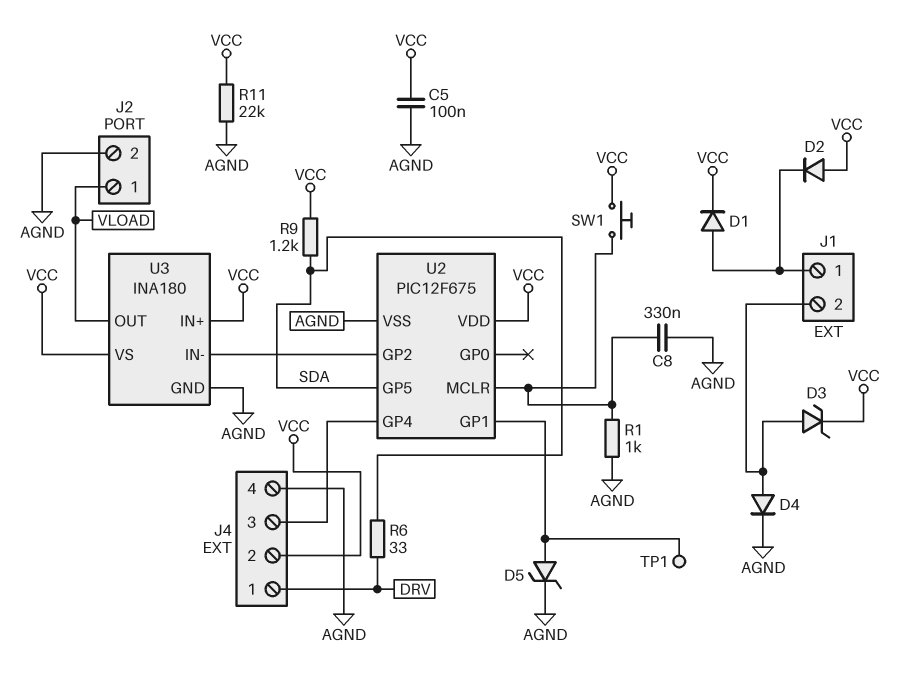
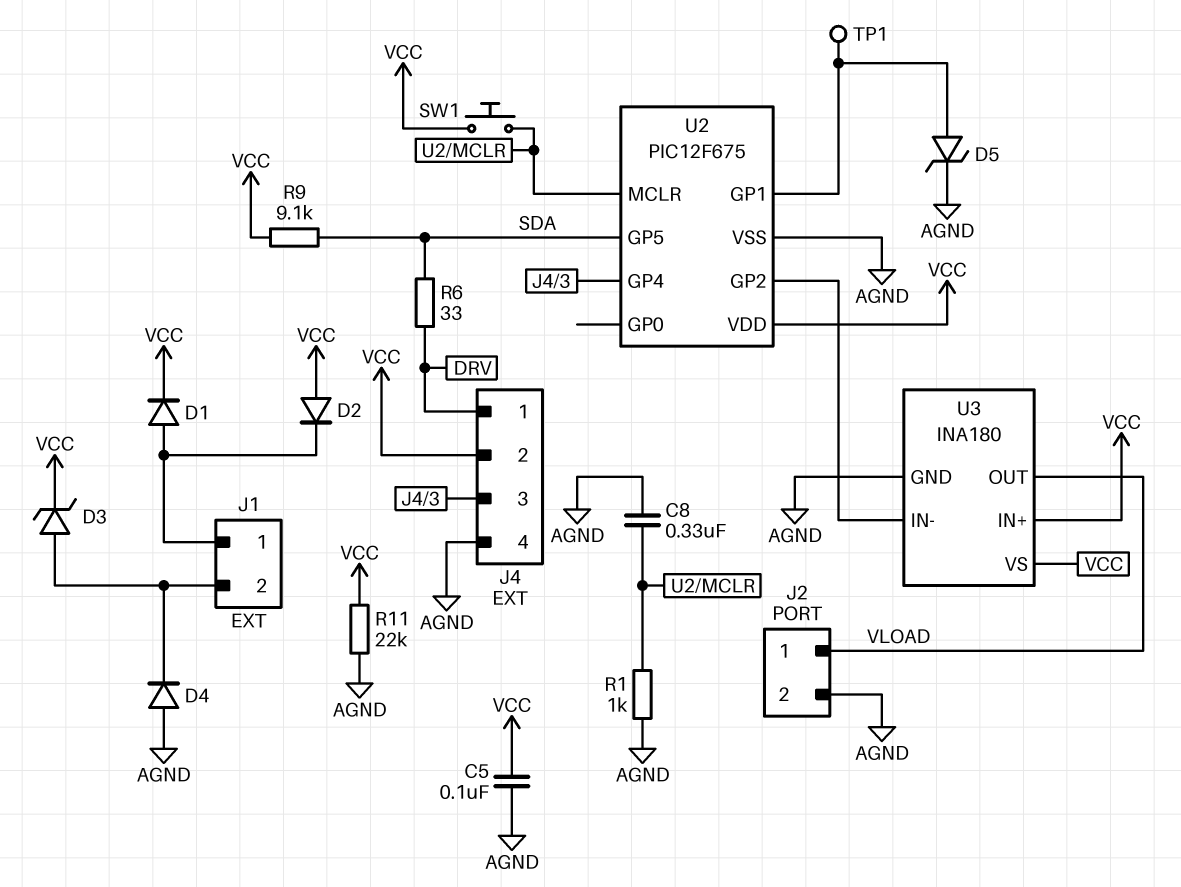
D4: diode (A J1/2, K AGND) -> diode (A AGND, K J1/2)
R9: 1.2k (SDA, VCC) -> 9.1k (SDA, VCC)

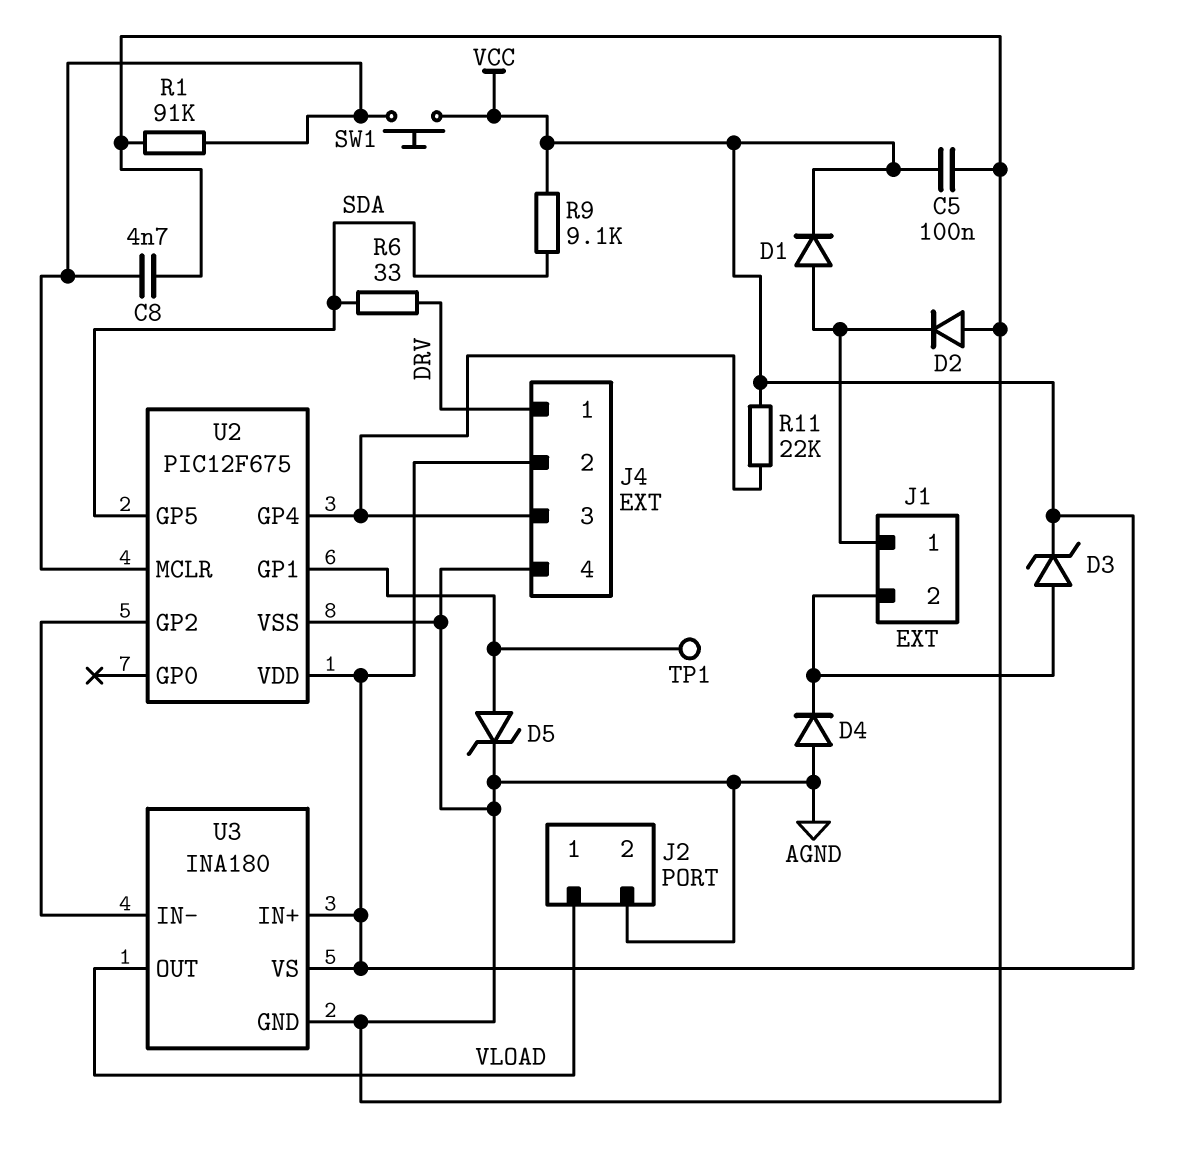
C8: 330nF (AGND, U2/MCLR) -> 4.7nF (AGND, U2/MCLR)
D2: diode (A VCC, K J1/1) -> diode (A AGND, K J1/1)
R1: 1k (AGND, U2/MCLR) -> 91k (AGND, U2/MCLR)
R11: 22k (AGND, VCC) -> 22k (J4/3, VCC)

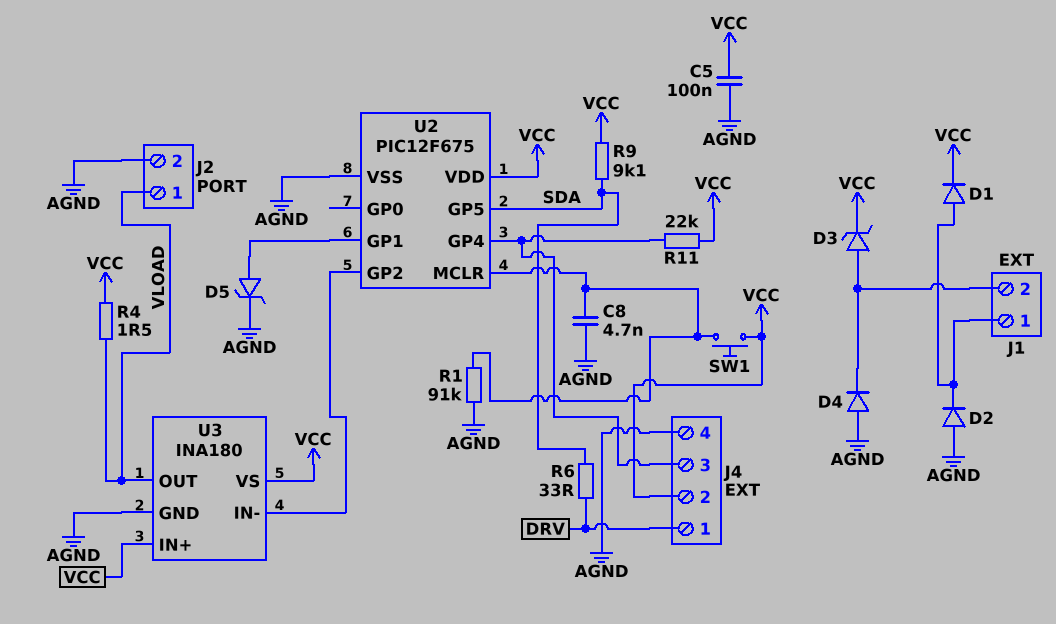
R4: none -> 1.5 (VCC, VLOAD)
TP1: test point (U2/GP1) -> none

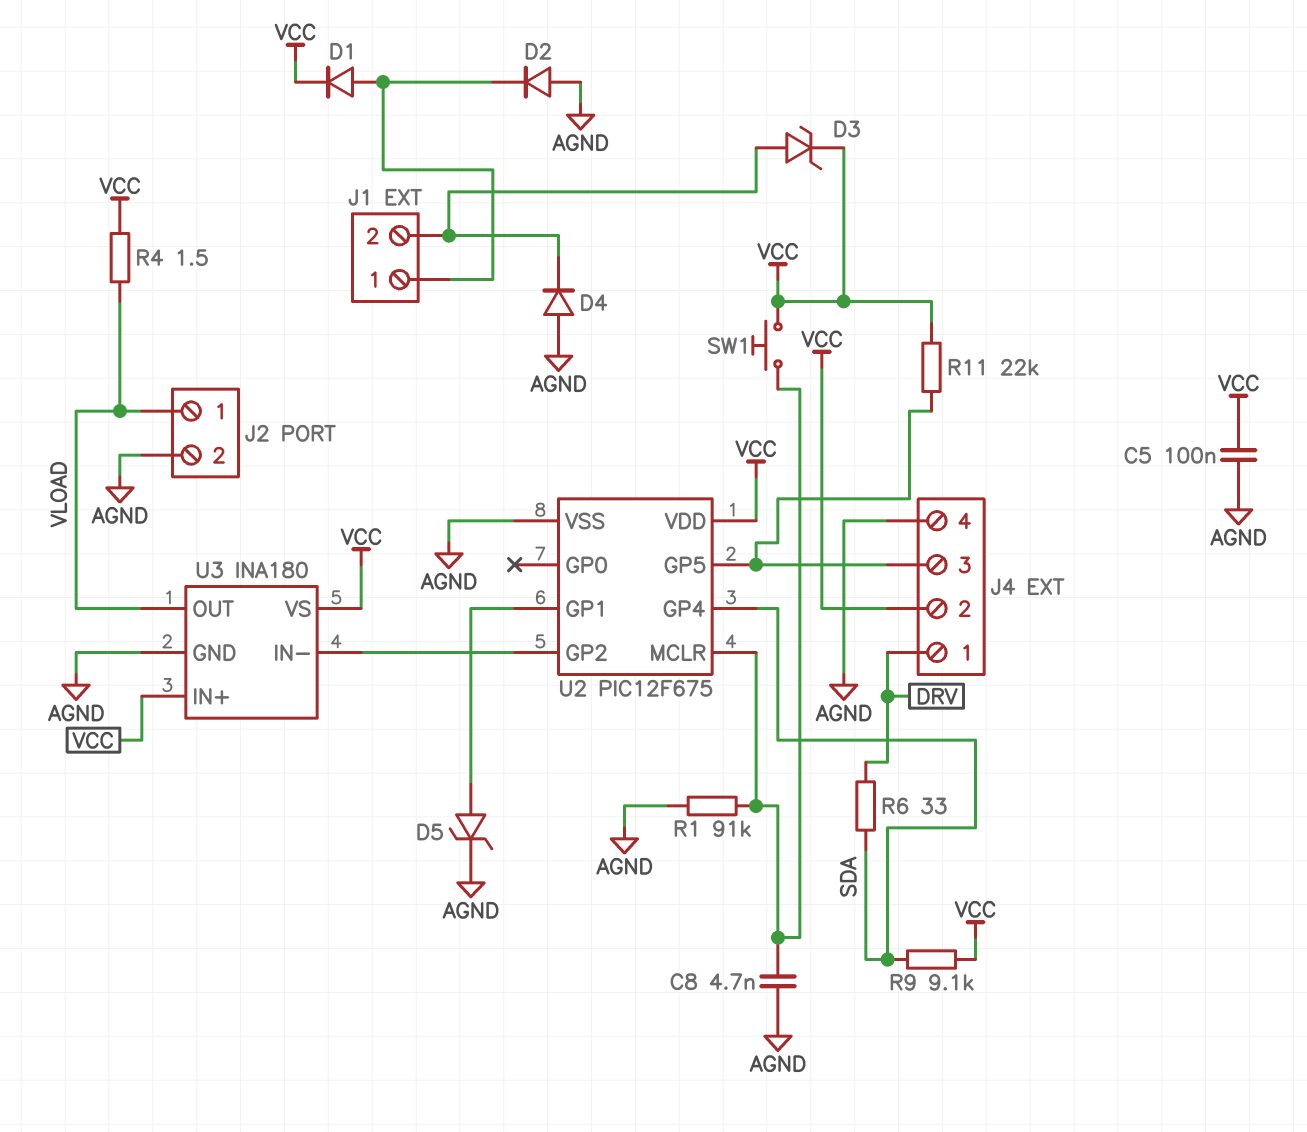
U2 pin GP4: J4/3 -> SDA
U2 pin GP5: SDA -> J4/3

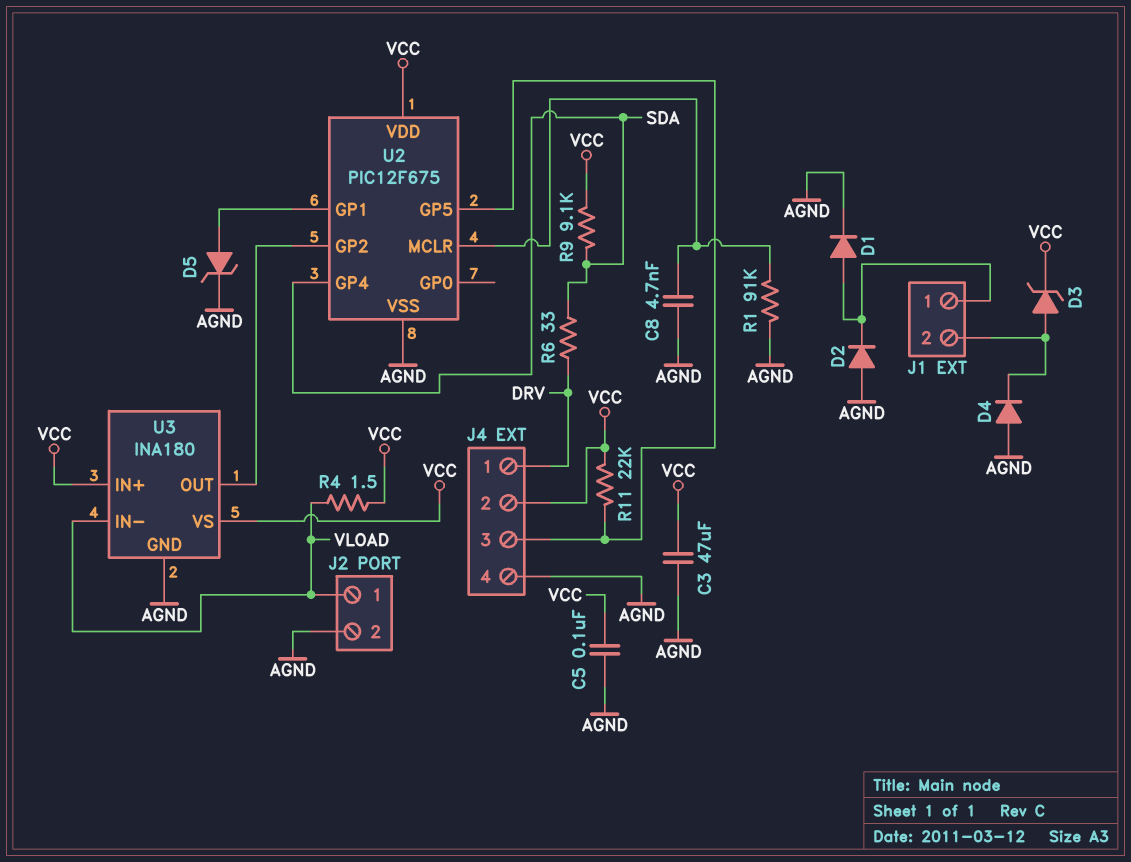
C3: none -> 47uF (AGND, VCC)
D1: diode (A J1/1, K VCC) -> diode (A J1/1, K AGND)
SW1: button (U2/MCLR, VCC) -> none
U3 pin IN-: U2/GP2 -> VLOAD
U3 pin OUT: VLOAD -> U2/GP2

